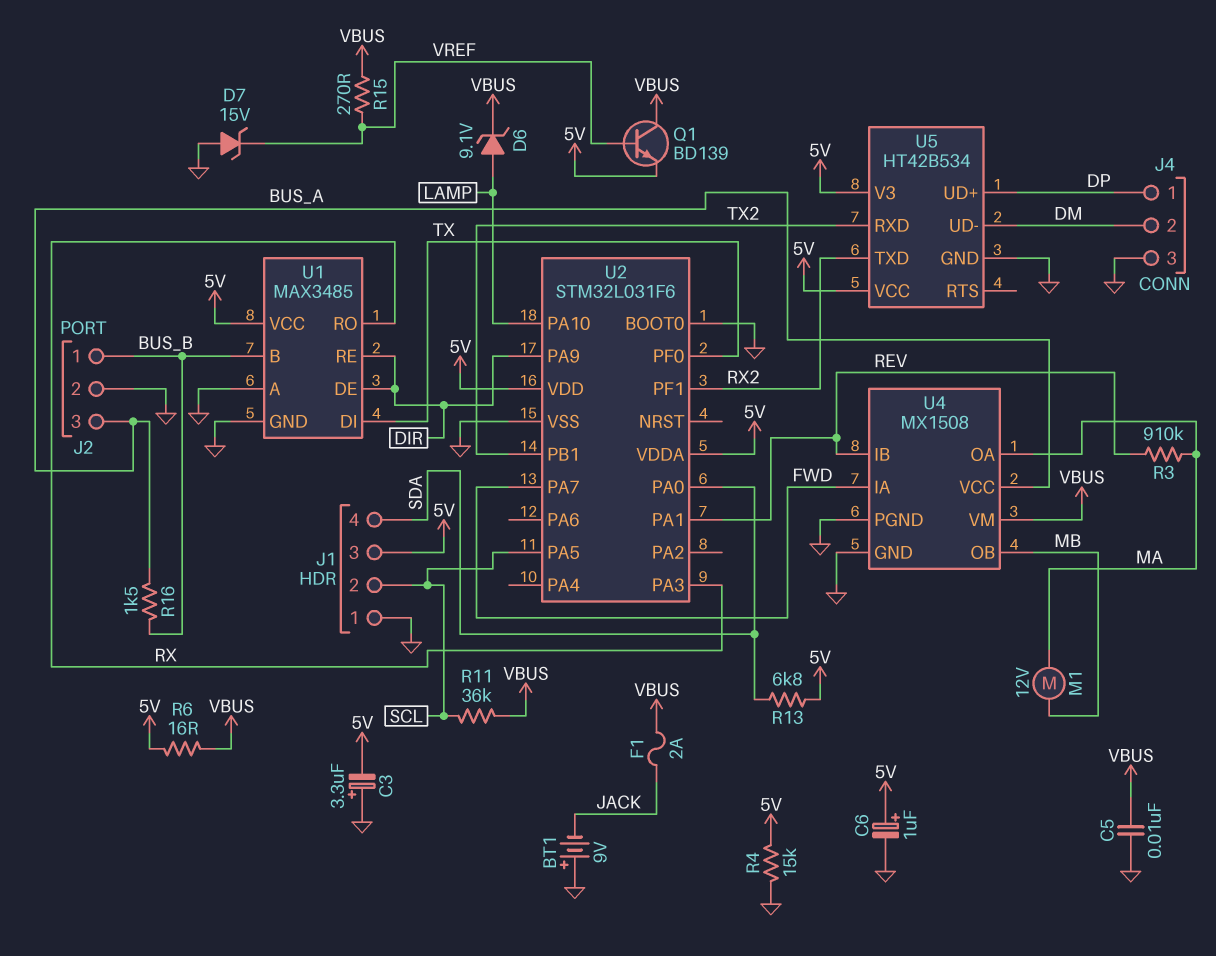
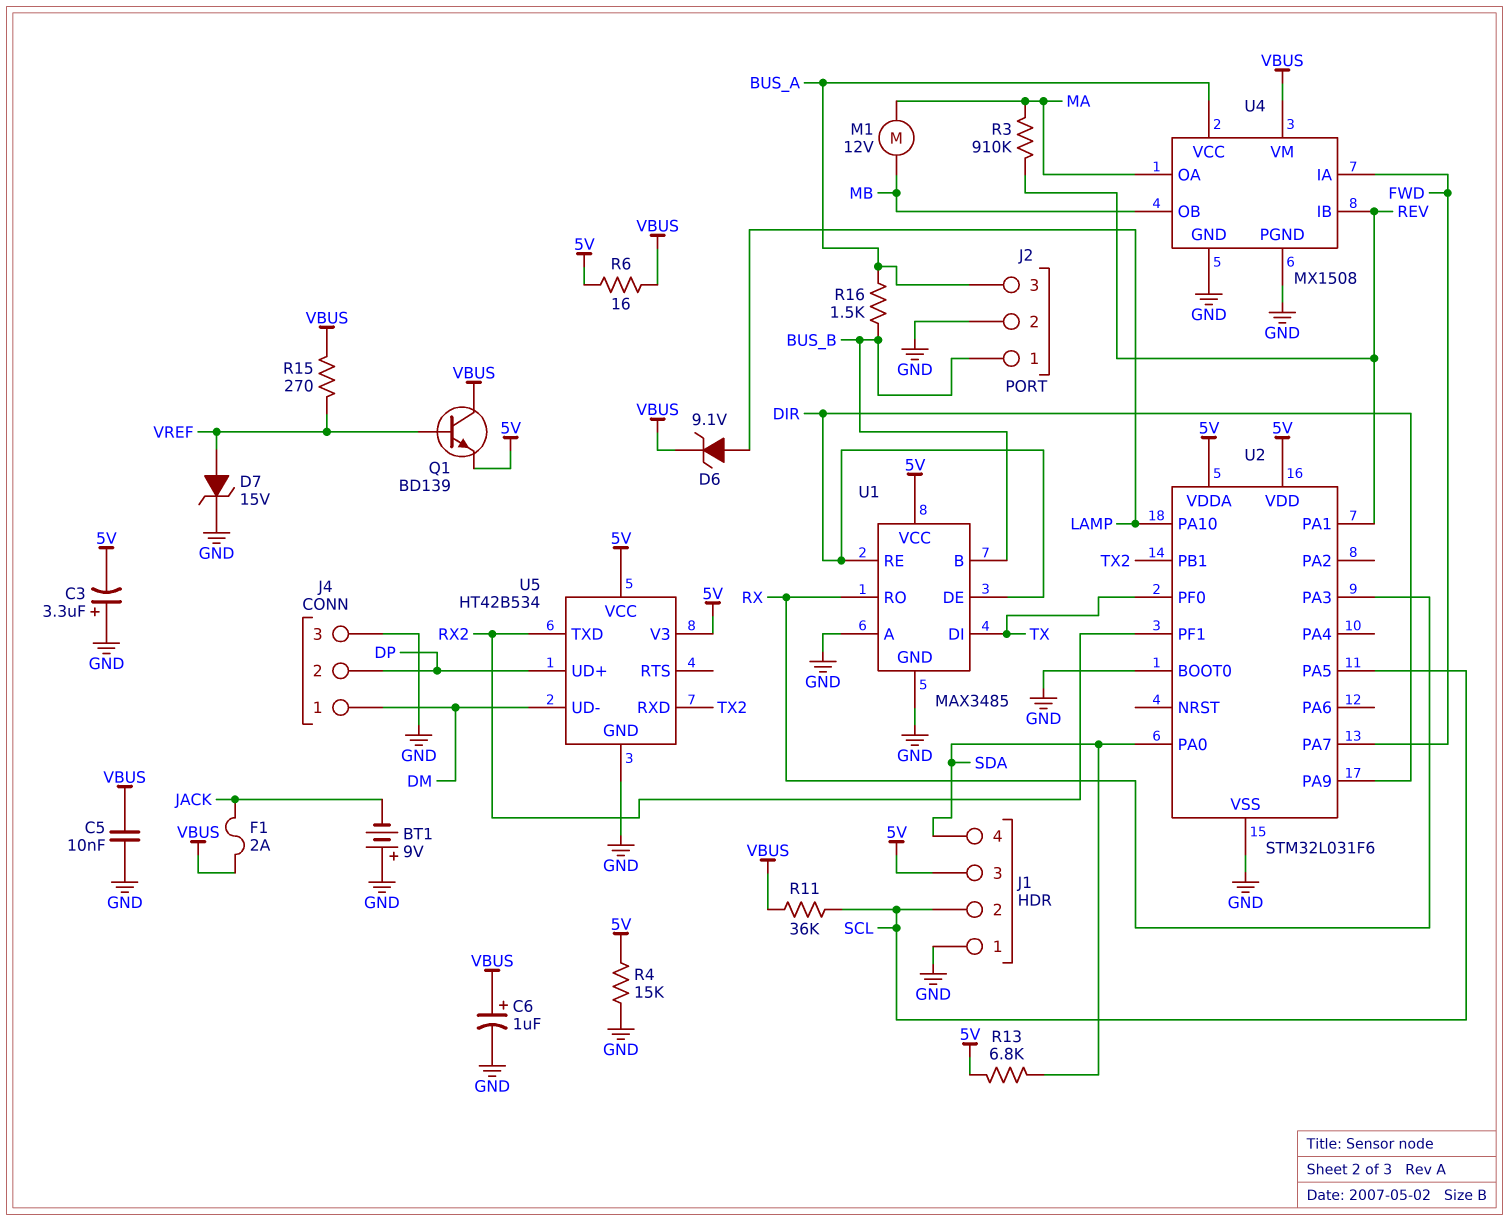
C6: 1uF (plus 5V, minus GND) -> 1uF (plus VBUS, minus GND)
D7: zener 15V (A GND, K VREF) -> zener 15V (A VREF, K GND)
J4 pin 1: DP -> DM
J4 pin 2: DM -> DP

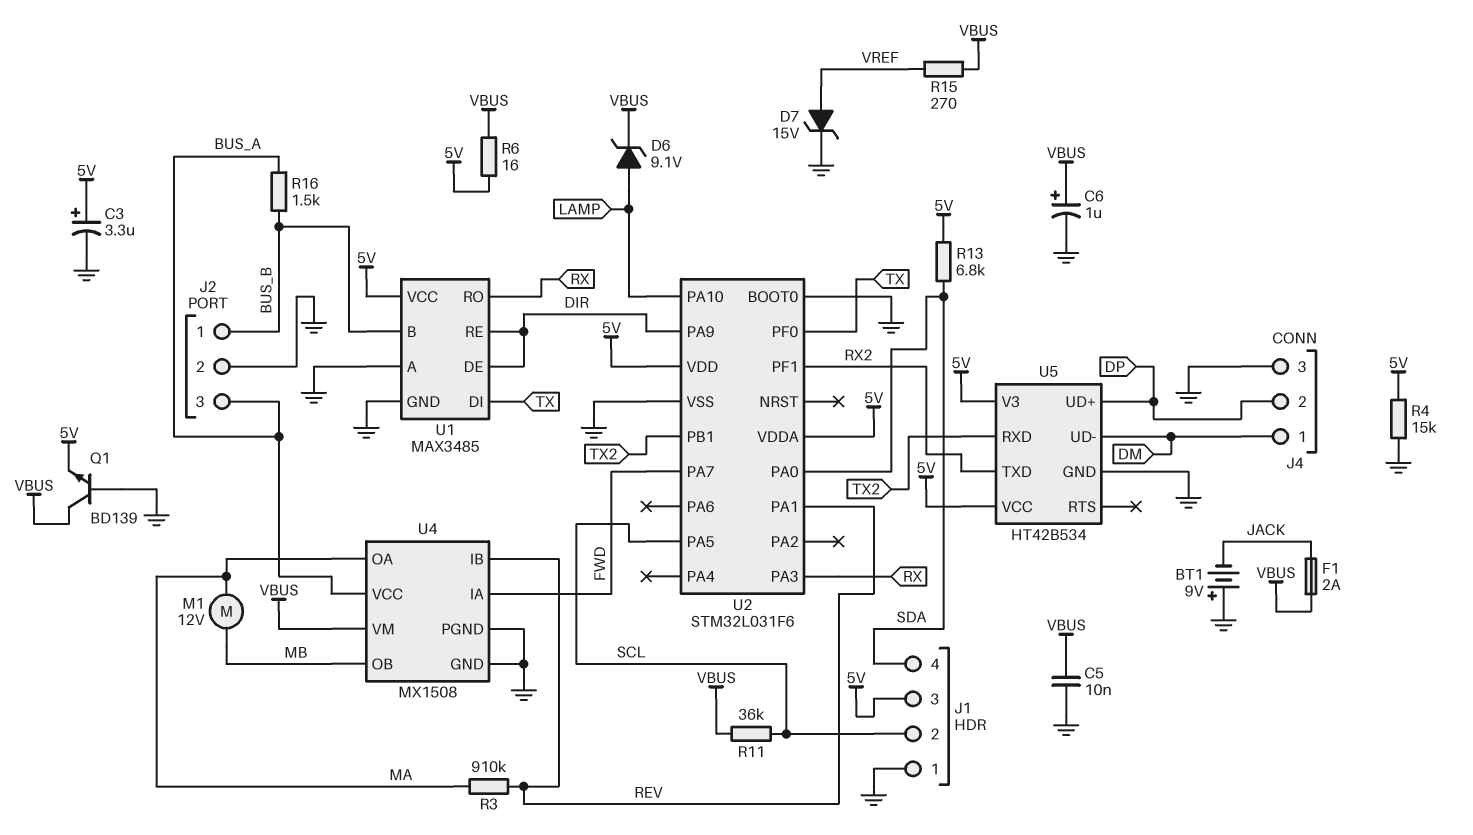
C3: 3.3uF (plus GND, minus 5V) -> 3.3uF (plus 5V, minus GND)
Q1: NPN BD139 (B VREF, C VBUS, E 5V) -> NPN BD139 (B GND, C VBUS, E 5V)

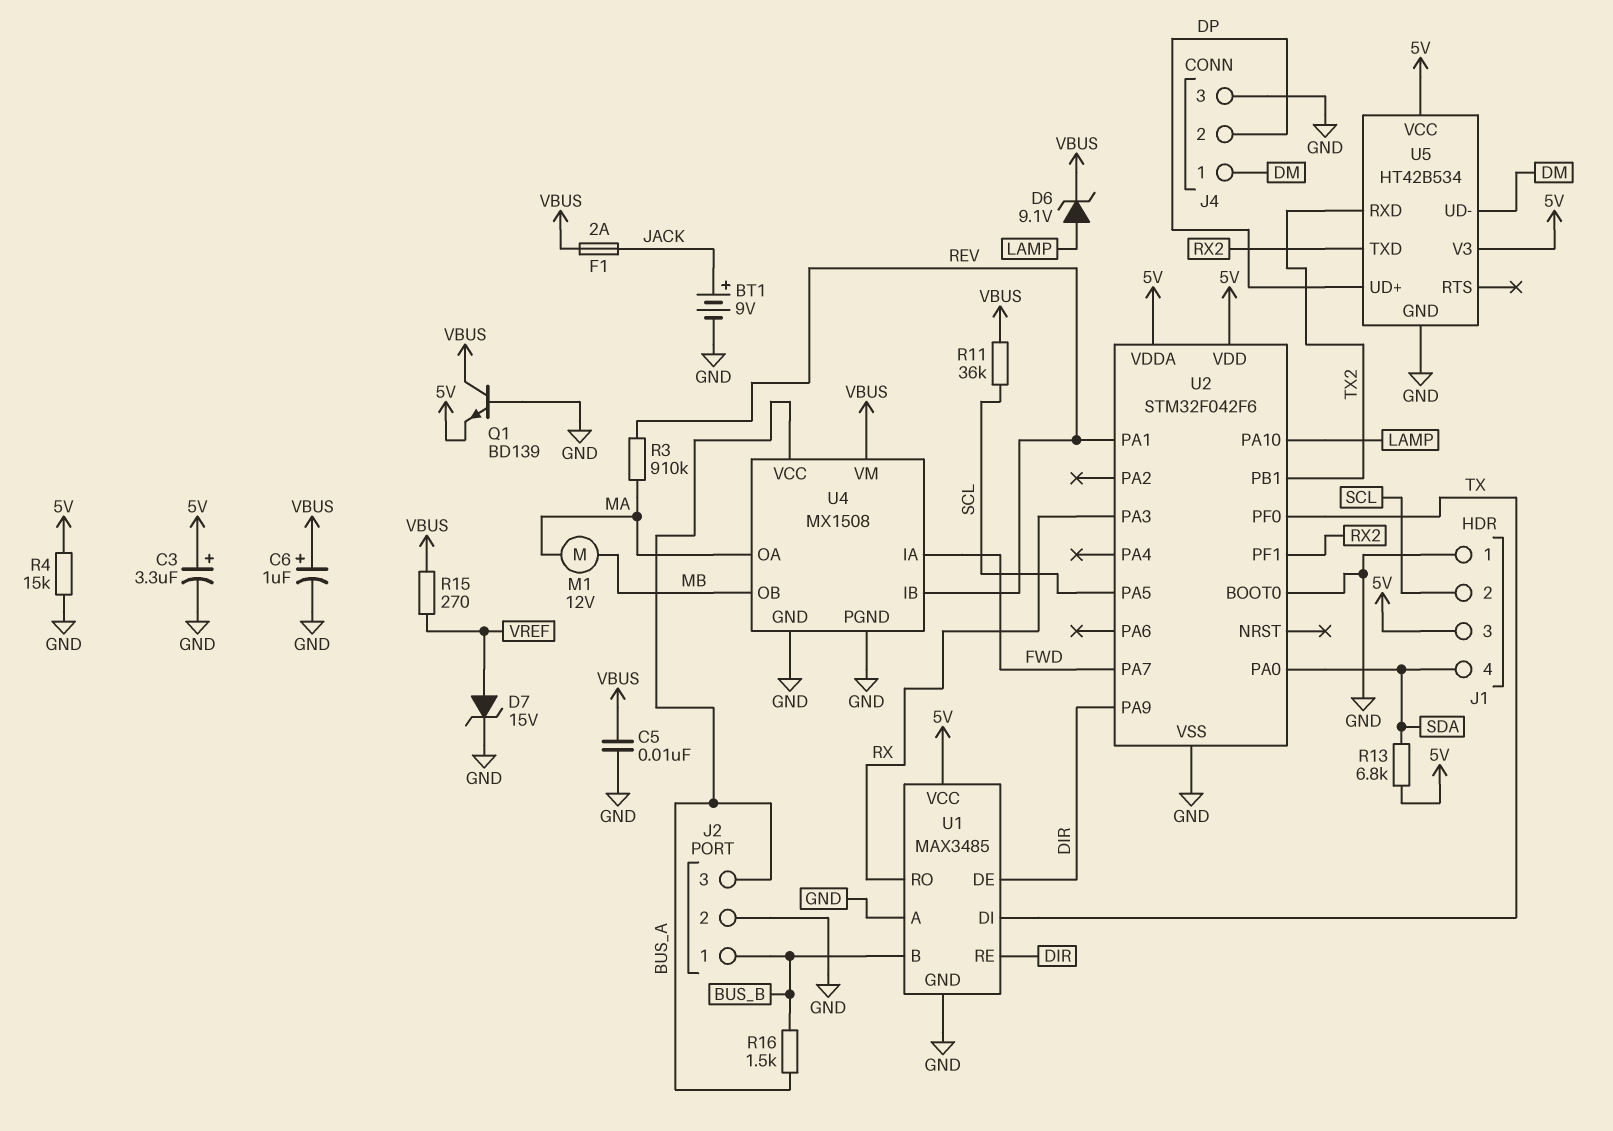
BT1: 9V (plus GND, minus JACK) -> 9V (plus JACK, minus GND)
R6: 16 (5V, VBUS) -> none
U2: STM32L031F6 -> STM32F042F6

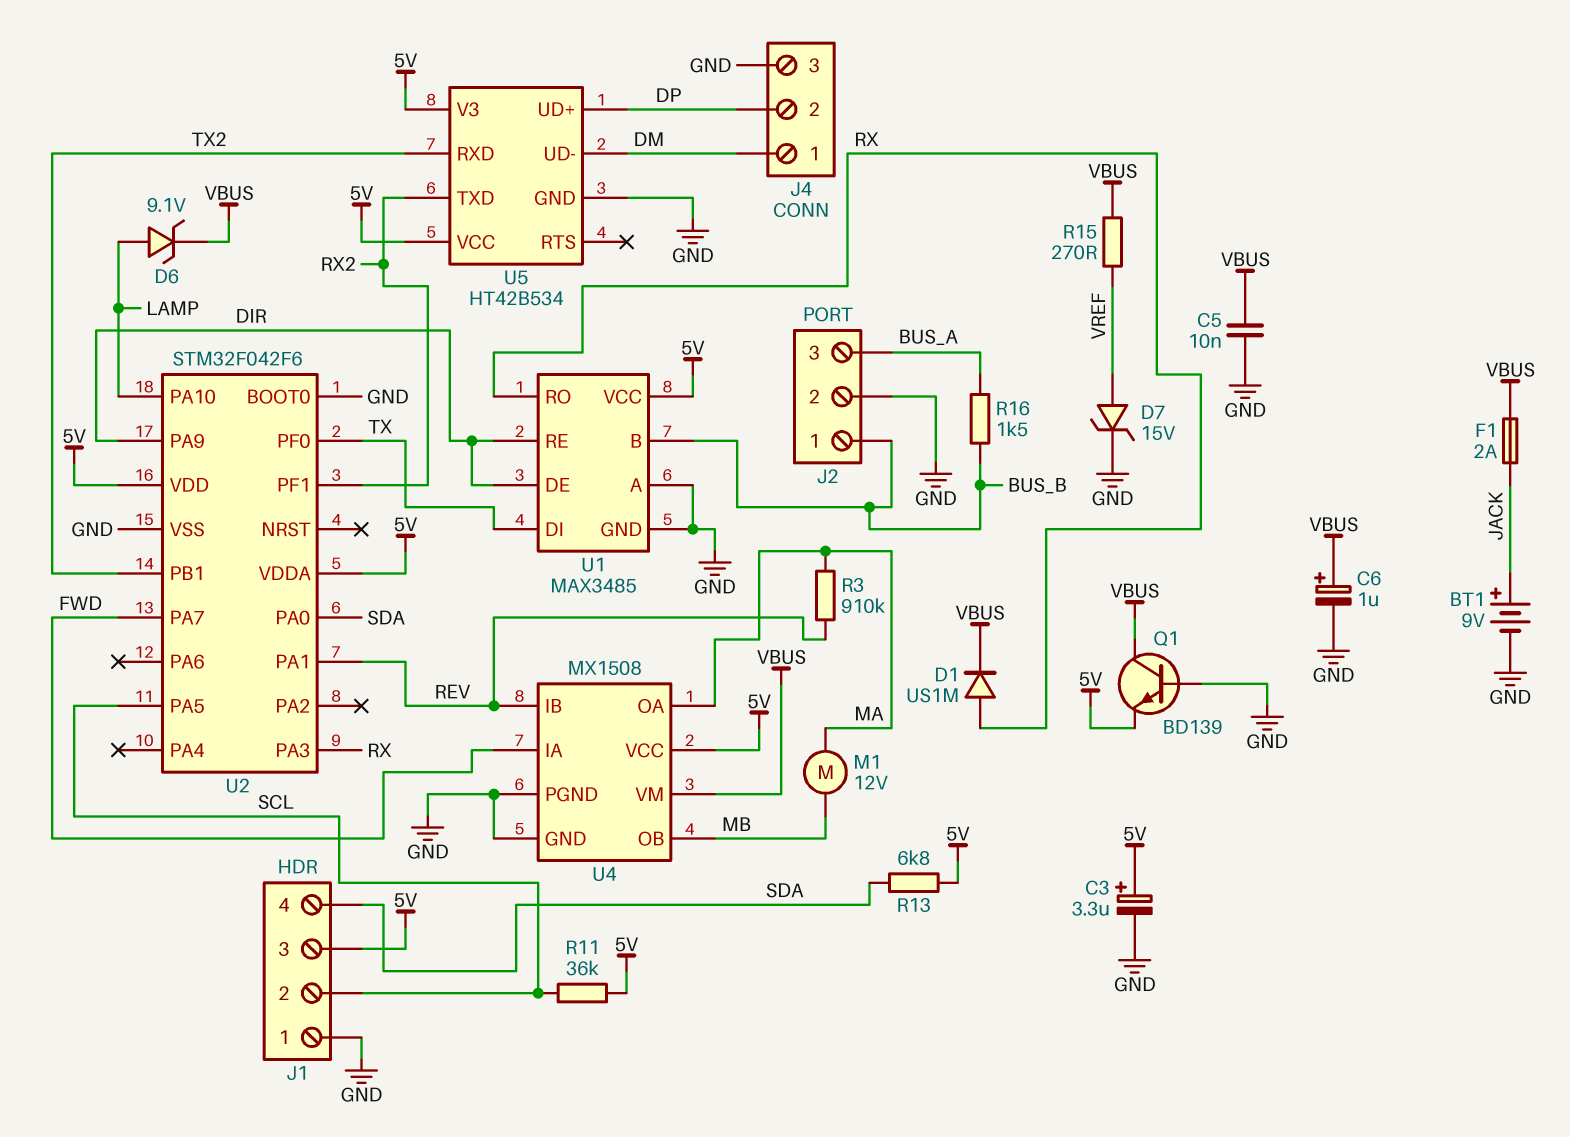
D1: none -> diode US1M (A RX, K VBUS)
R4: 15k (5V, GND) -> none
R11: 36k (SCL, VBUS) -> 36k (5V, SCL)
U4 pin VCC: BUS_A -> 5V

